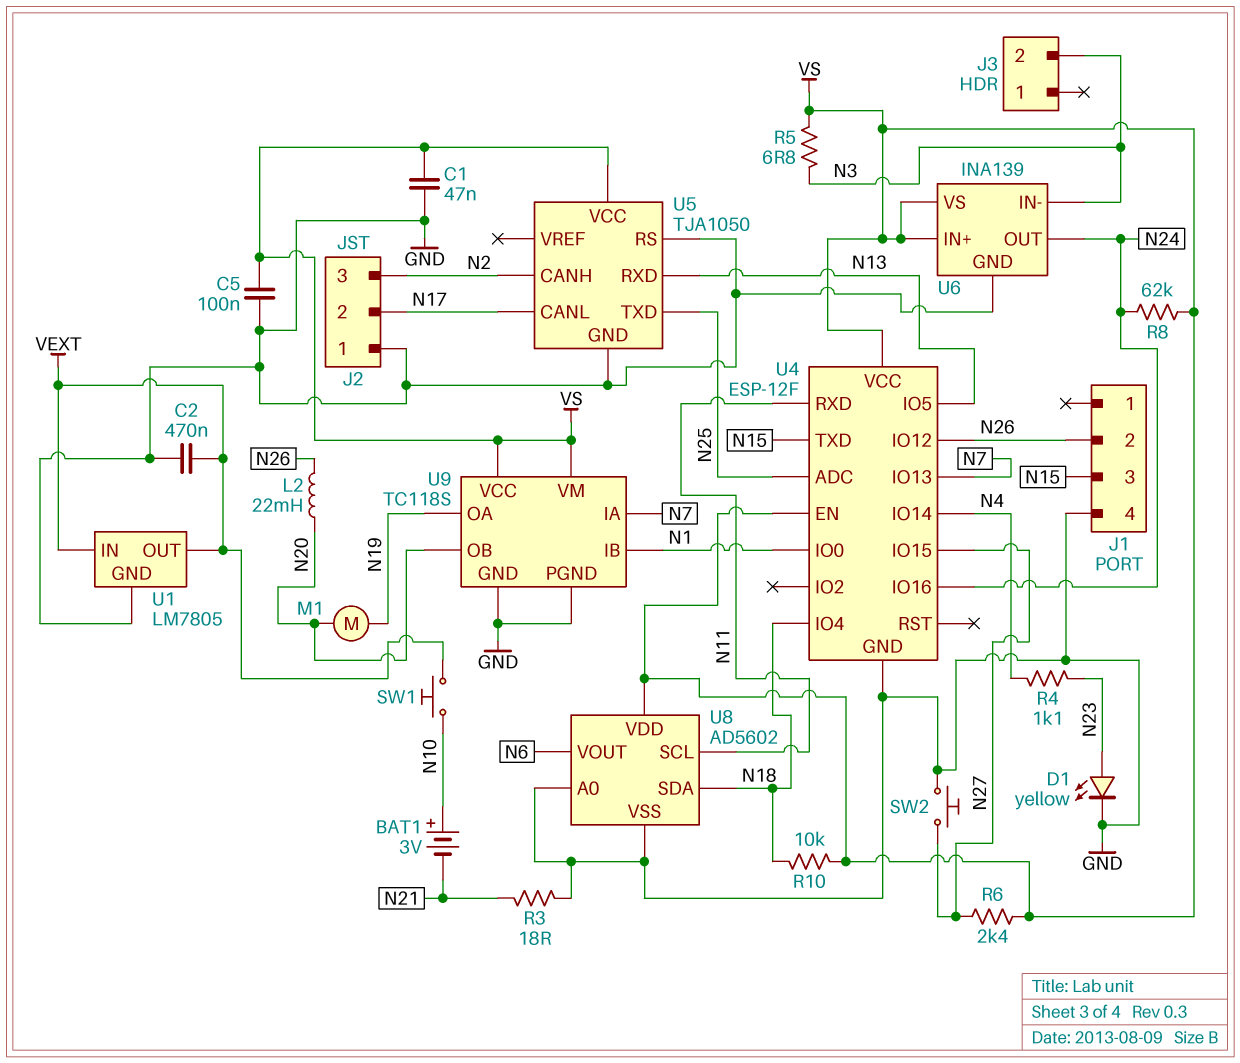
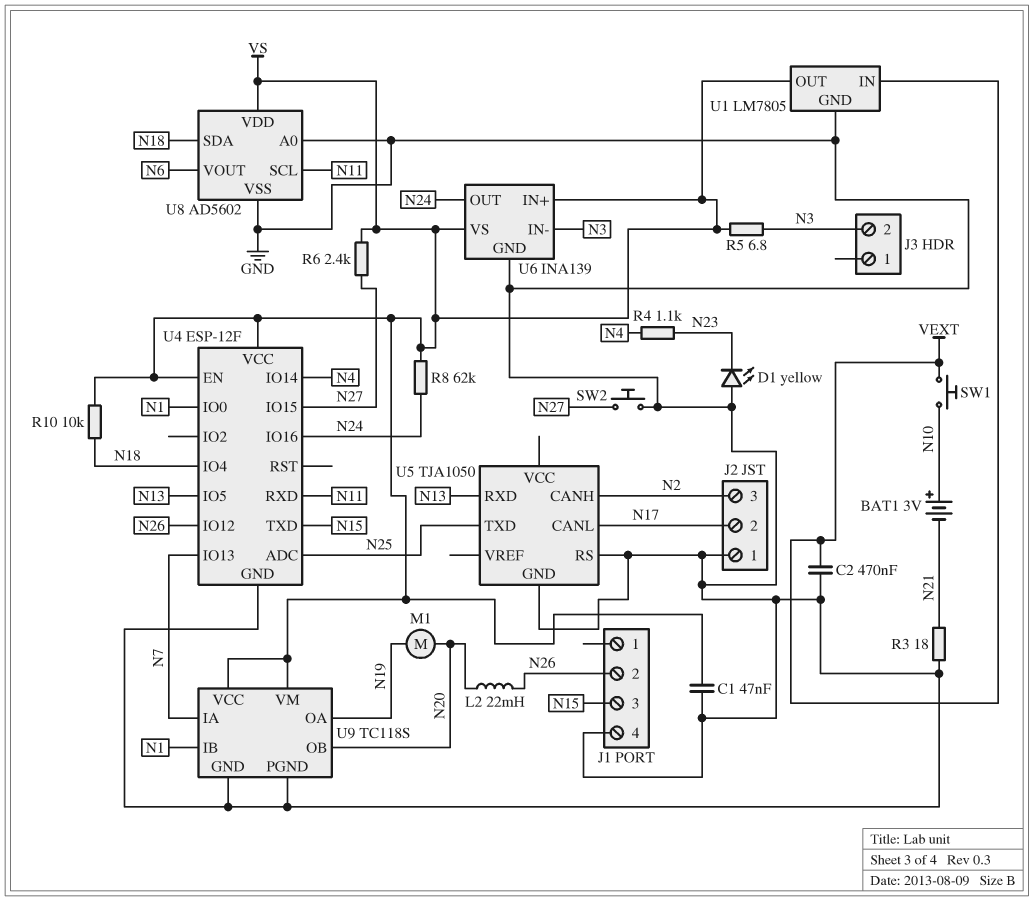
C5: 100nF (GND, VS) -> none
D1: LED yellow (A N23, K GND) -> LED yellow (A GND, K N23)
U1 pin OUT: VEXT -> VS
U5 pin VCC: VS -> none

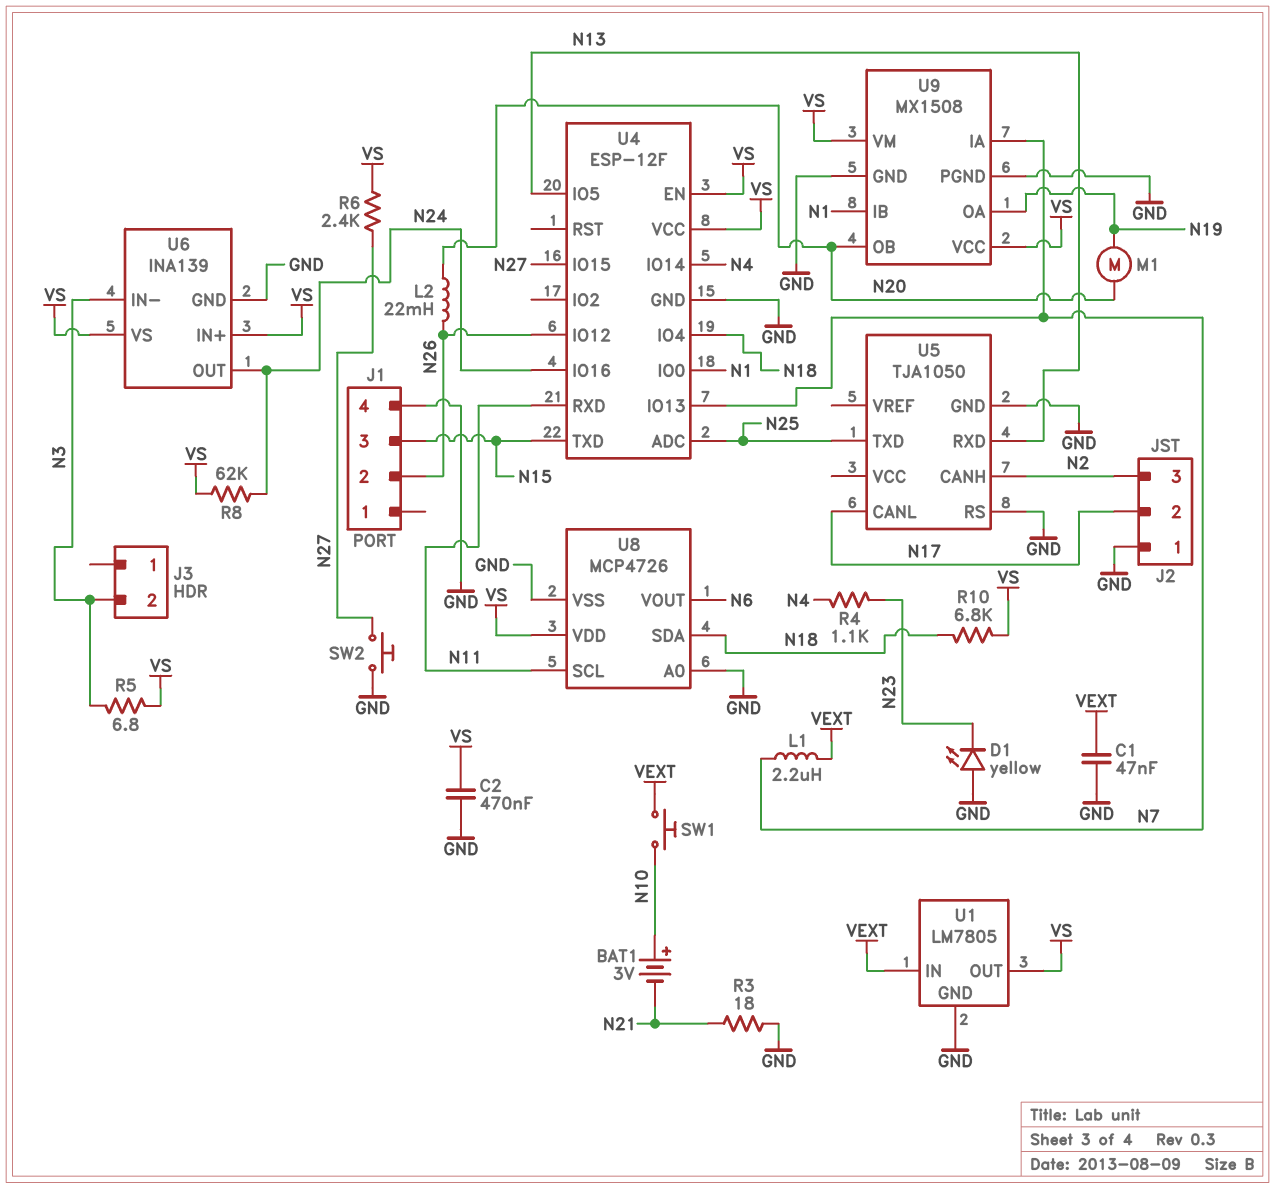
C1: 47nF (GND, VS) -> 47nF (GND, VEXT)
C2: 470nF (GND, VEXT) -> 470nF (GND, VS)
L1: none -> 2.2uH (N7, VEXT)
R10: 10k (N18, VS) -> 6.8k (N18, VS)
U8: AD5602 -> MCP4726
U9: TC118S -> MX1508

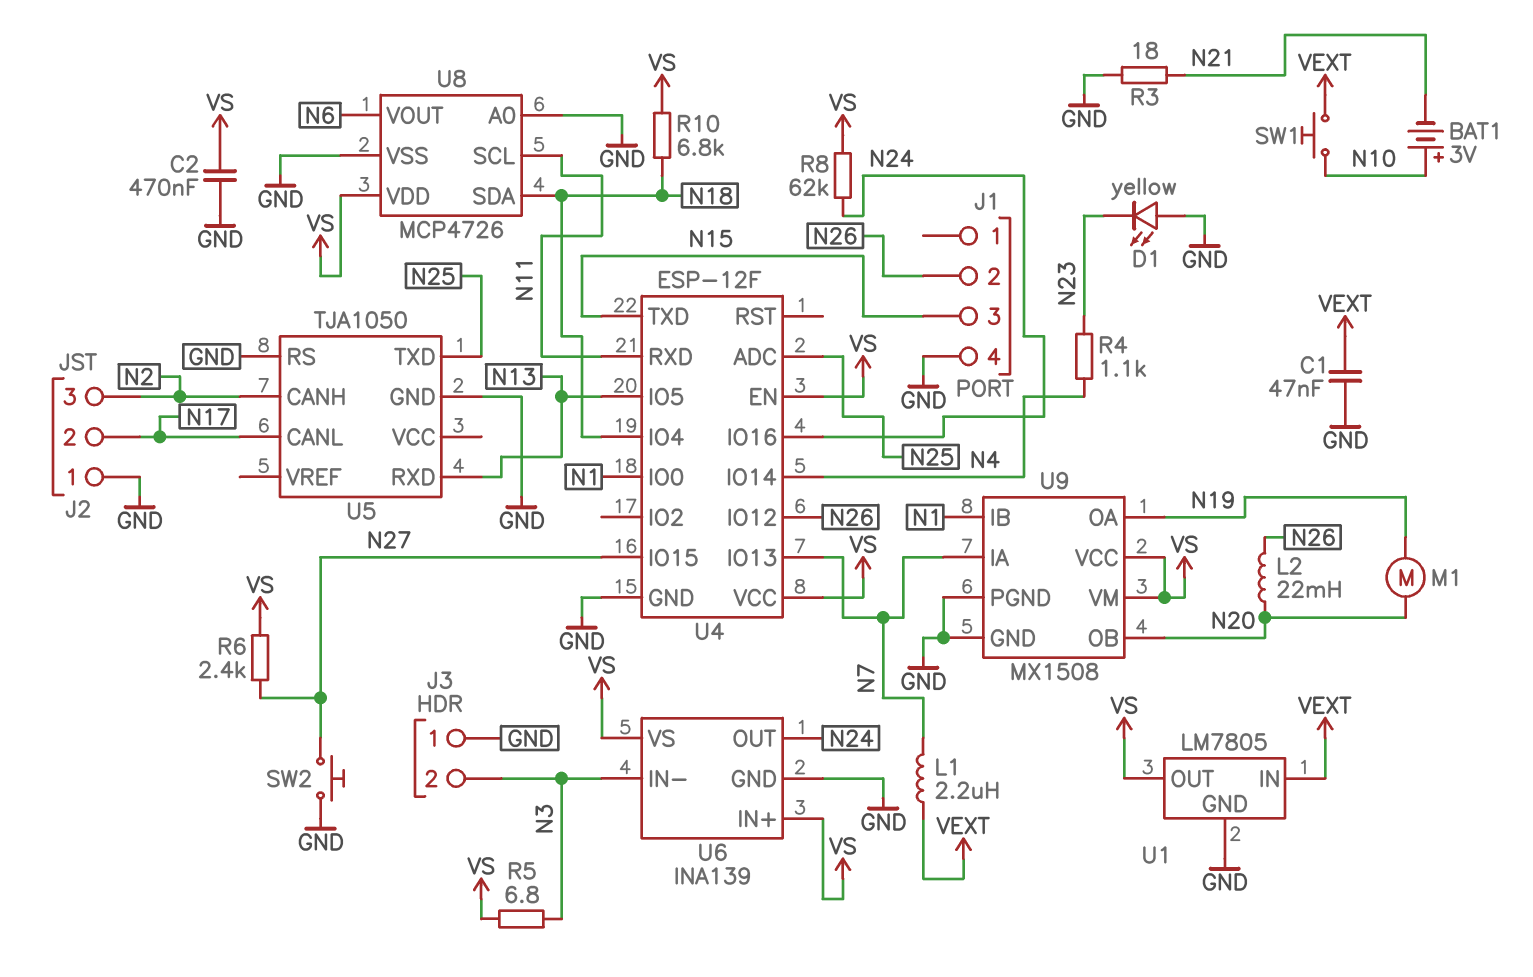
J3 pin 1: none -> GND

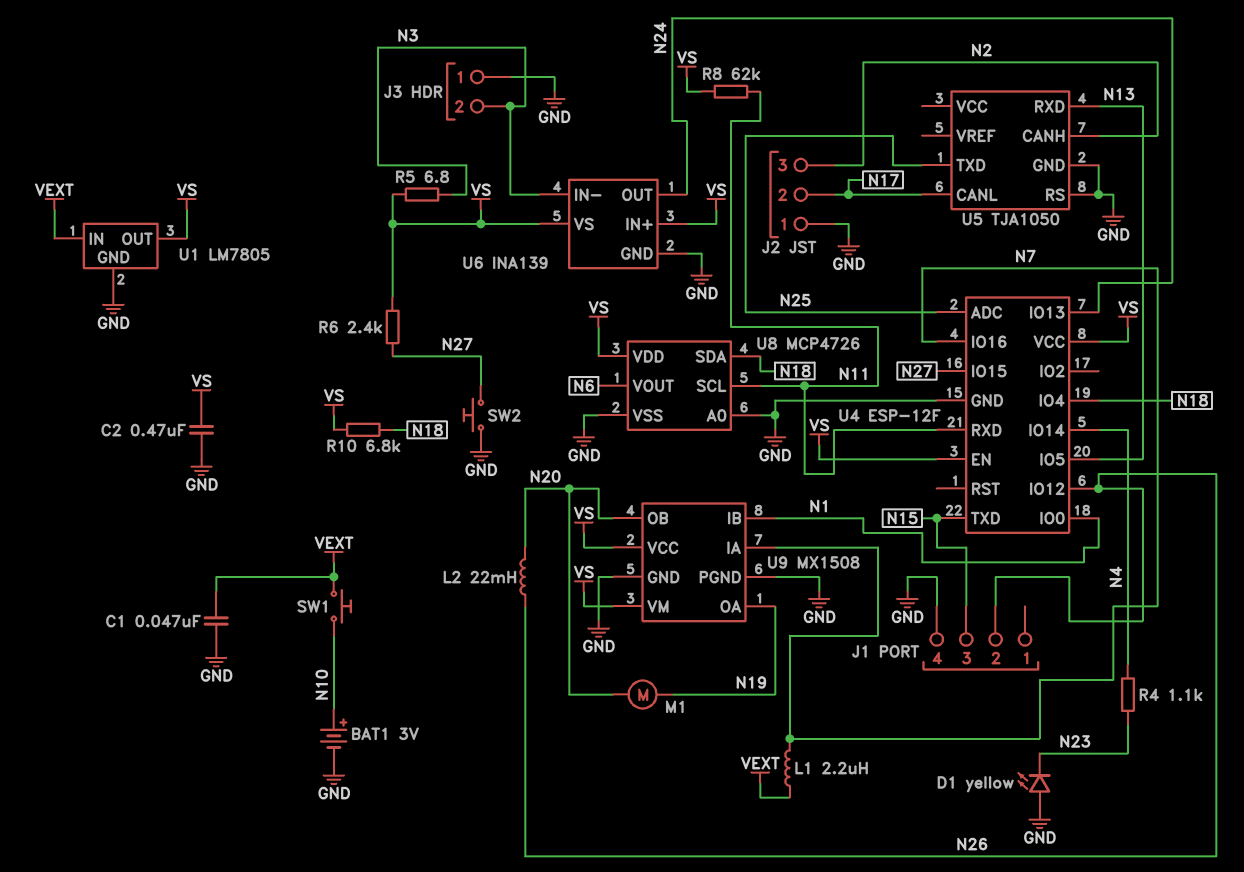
BAT1: 3V (plus N10, minus N21) -> 3V (plus N10, minus GND)
R3: 18 (GND, N21) -> none
R8: 62k (N24, VS) -> 62k (N11, VS)
U4 pin IO13: N7 -> N24
U4 pin IO16: N24 -> N7

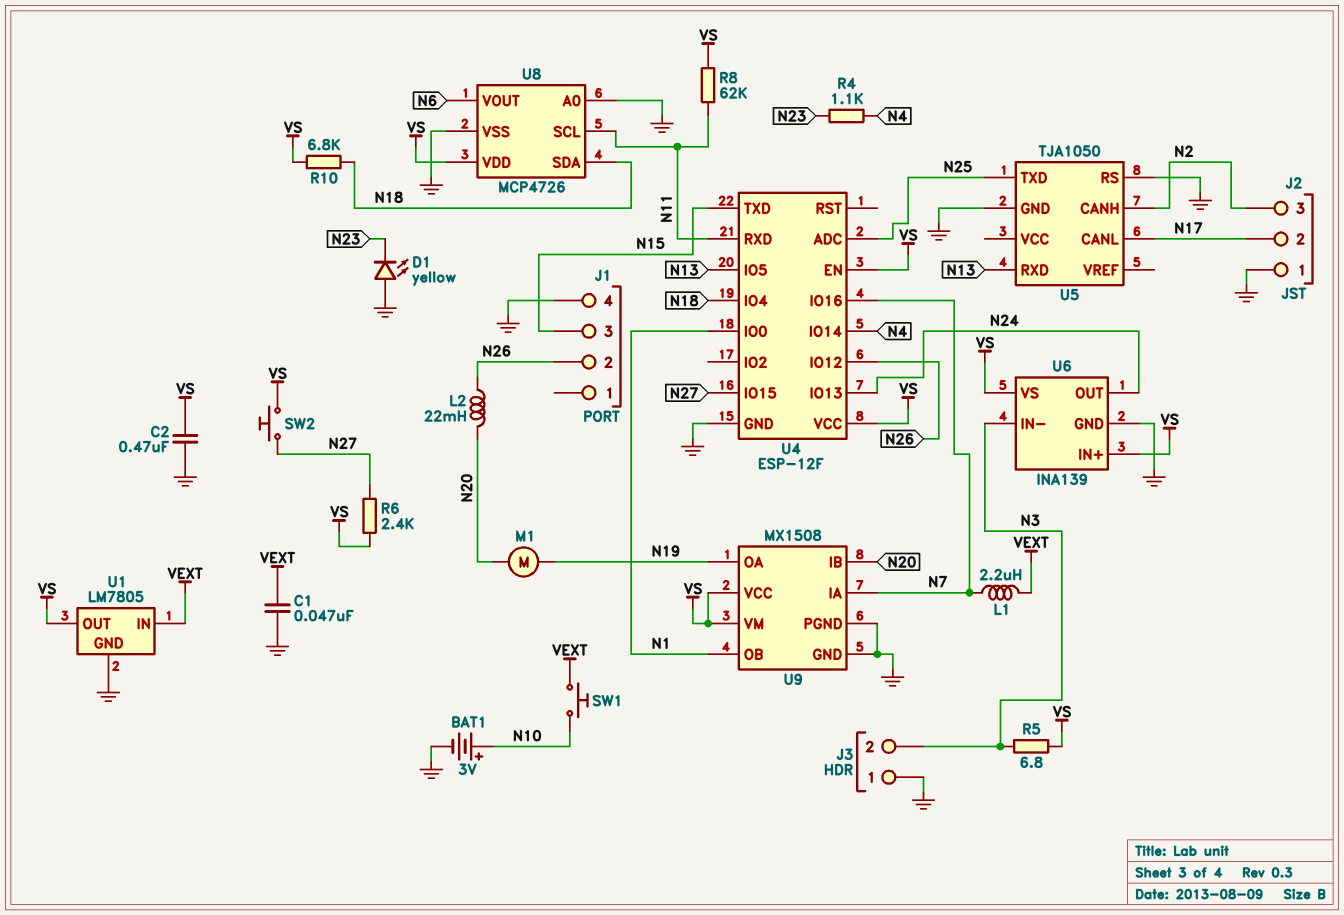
SW2: button (GND, N27) -> button (N27, VS)
U9 pin IB: N1 -> N20
U9 pin OB: N20 -> N1

